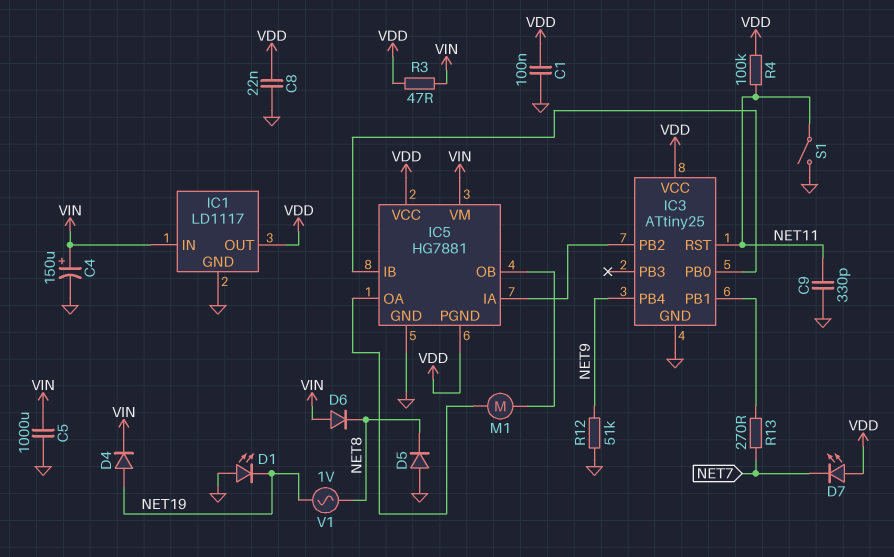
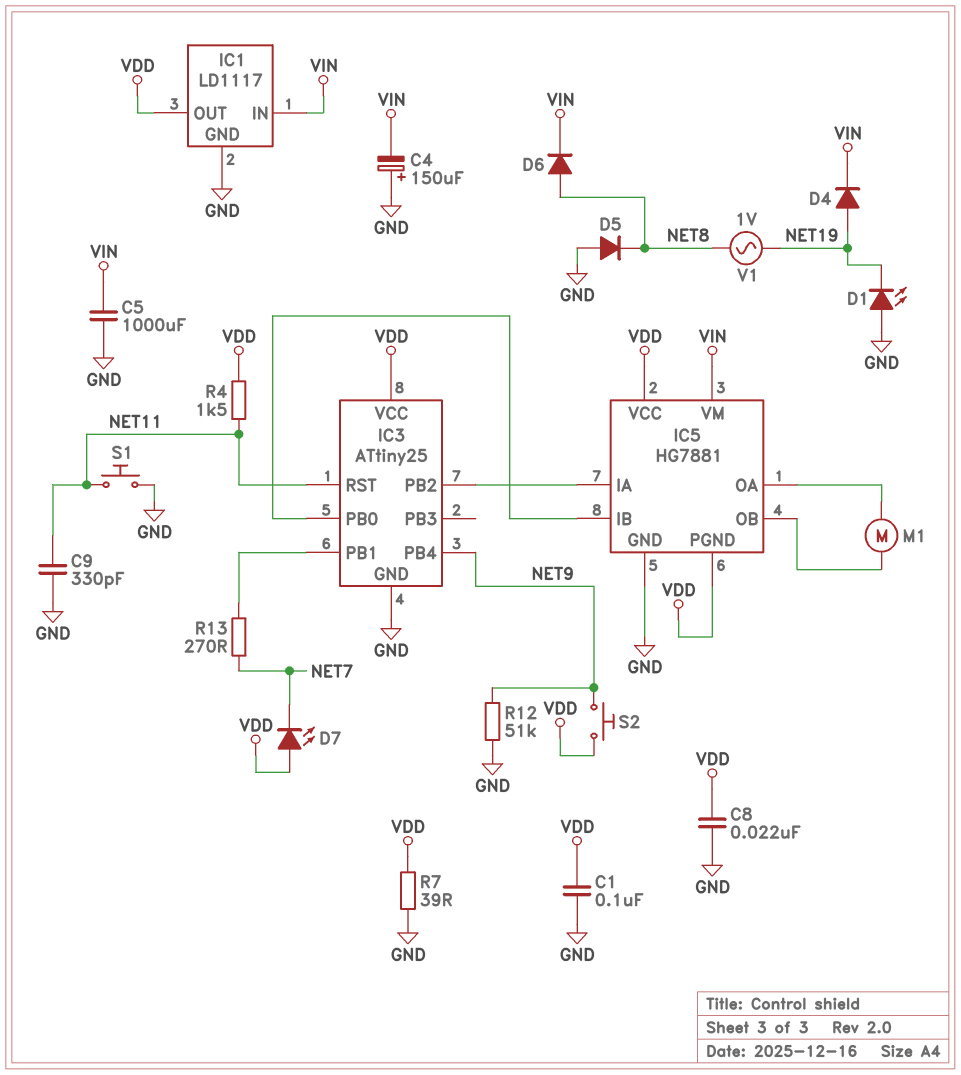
C4: 150uF (plus VIN, minus GND) -> 150uF (plus GND, minus VIN)
D6: diode (A VIN, K NET8) -> diode (A NET8, K VIN)
R3: 47 (VDD, VIN) -> none
R4: 100k (NET11, VDD) -> 1.5k (NET11, VDD)
R7: none -> 39 (GND, VDD)
S1: switch (GND, NET11) -> button (GND, NET11)
S2: none -> button (NET9, VDD)

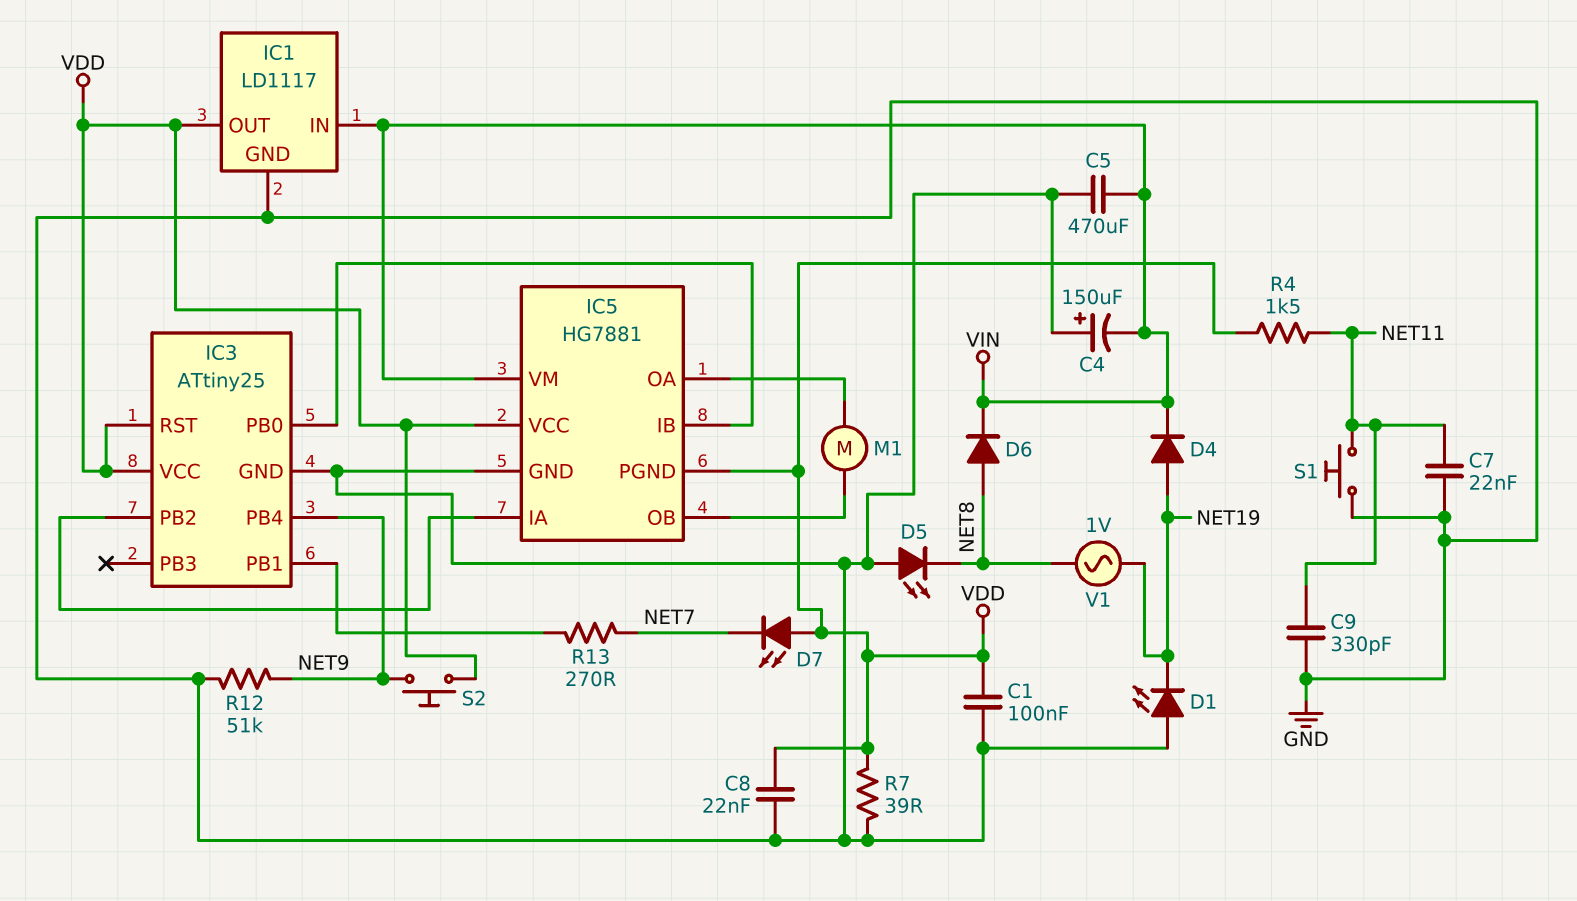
C5: 1000uF (GND, VIN) -> 470uF (GND, VIN)
C7: none -> 22nF (GND, NET11)
D5: diode (A GND, K NET8) -> LED (A GND, K NET8)
IC3 pin RST: NET11 -> VDD

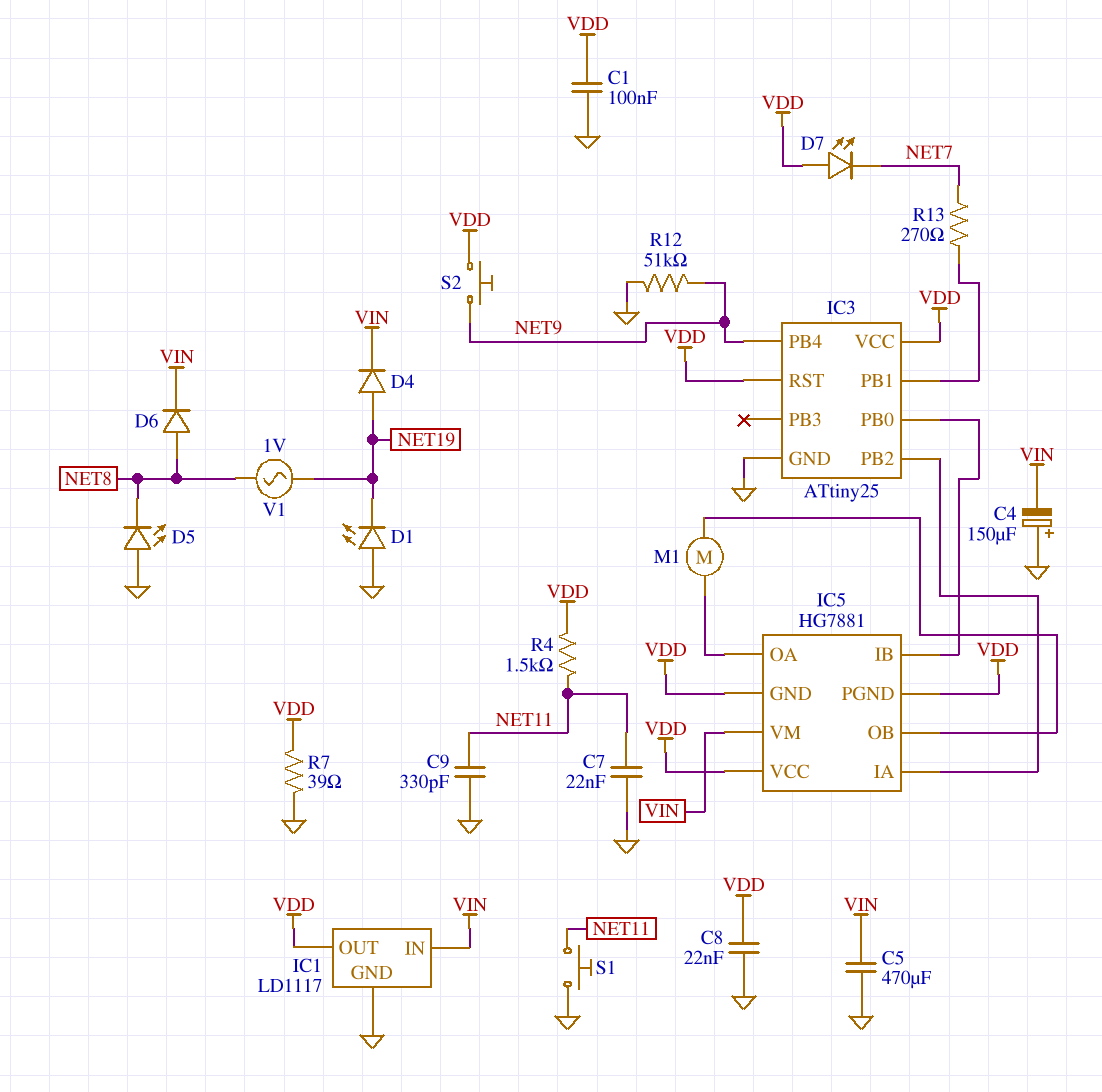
IC5 pin GND: GND -> VDD

